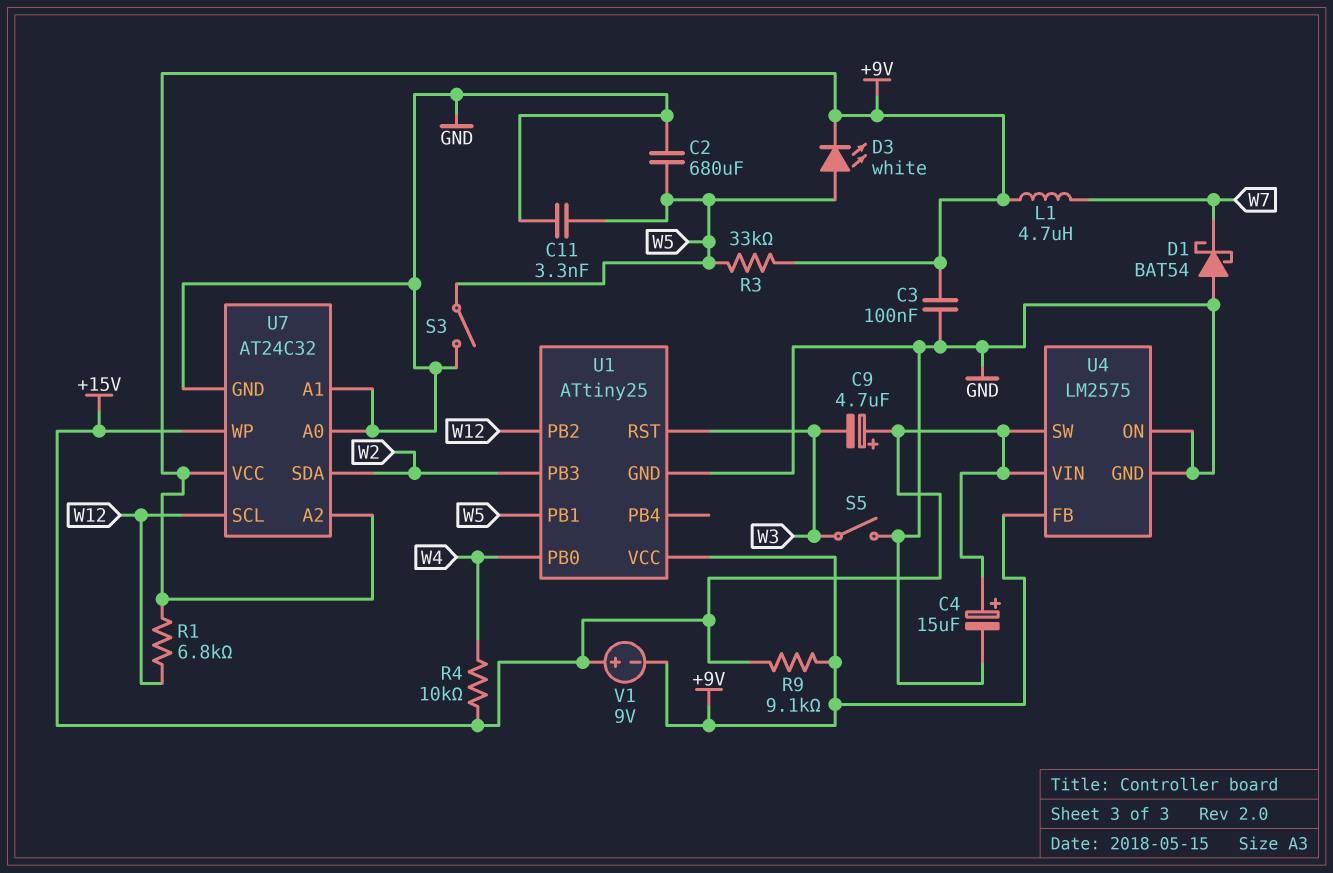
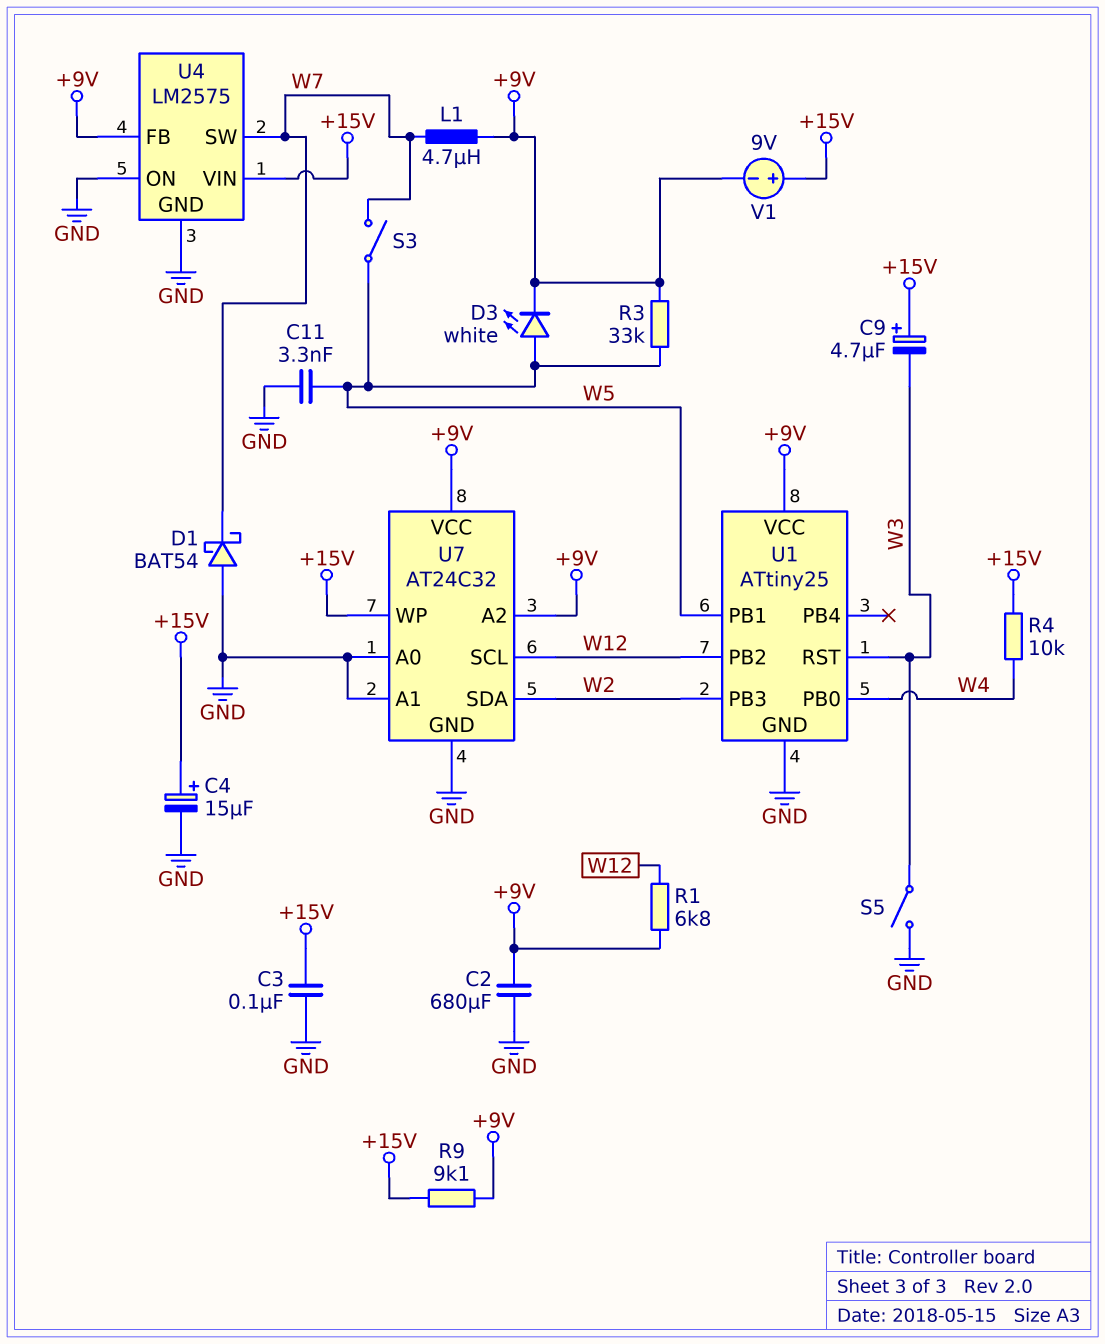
C2: 680uF (GND, W5) -> 680uF (+9V, GND)
C3: 100nF (+9V, GND) -> 100nF (+15V, GND)
S3: switch (GND, W5) -> switch (W5, W7)
U4 pin SW: +15V -> W7

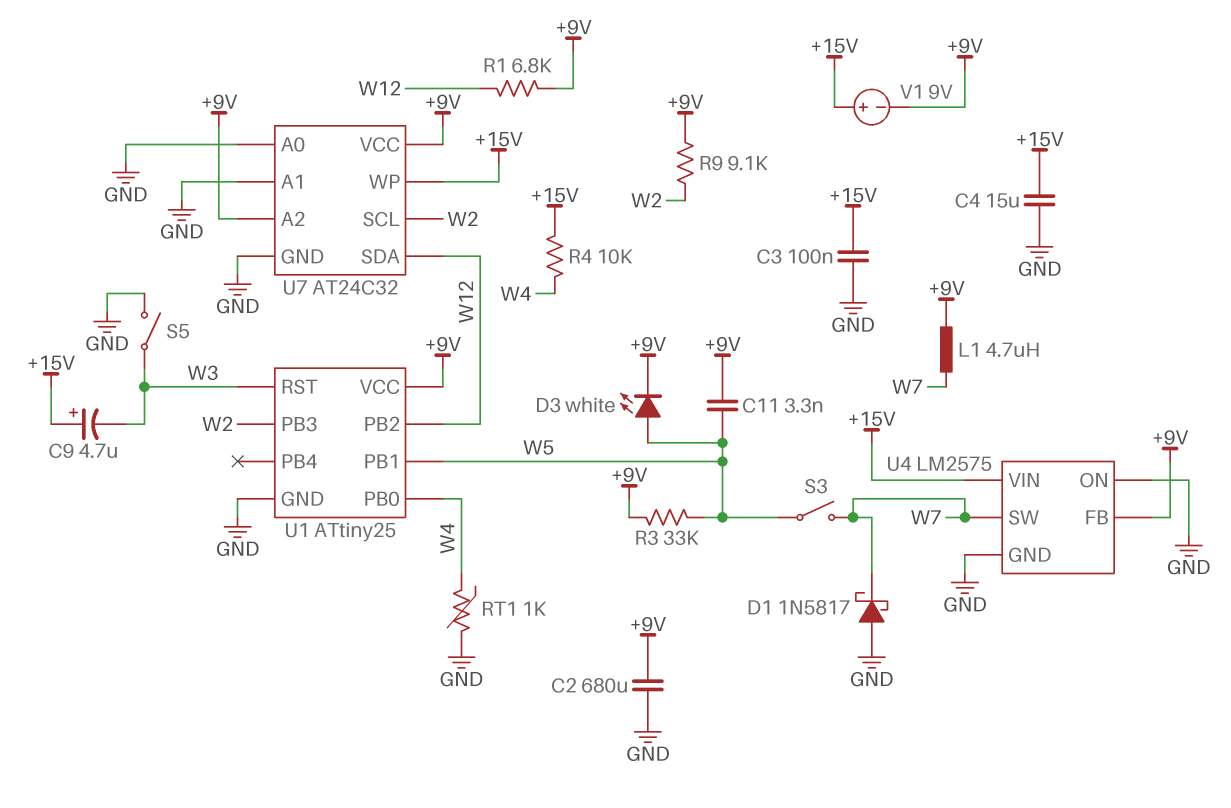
C4: 15uF (plus +15V, minus GND) -> 15uF (+15V, GND)
C11: 3.3nF (GND, W5) -> 3.3nF (+9V, W5)
D1: schottky BAT54 (A GND, K W7) -> schottky 1N5817 (A GND, K W7)
R9: 9.1k (+9V, +15V) -> 9.1k (+9V, W2)
RT1: none -> 1k (GND, W4)
U7 pin SCL: W12 -> W2
U7 pin SDA: W2 -> W12

